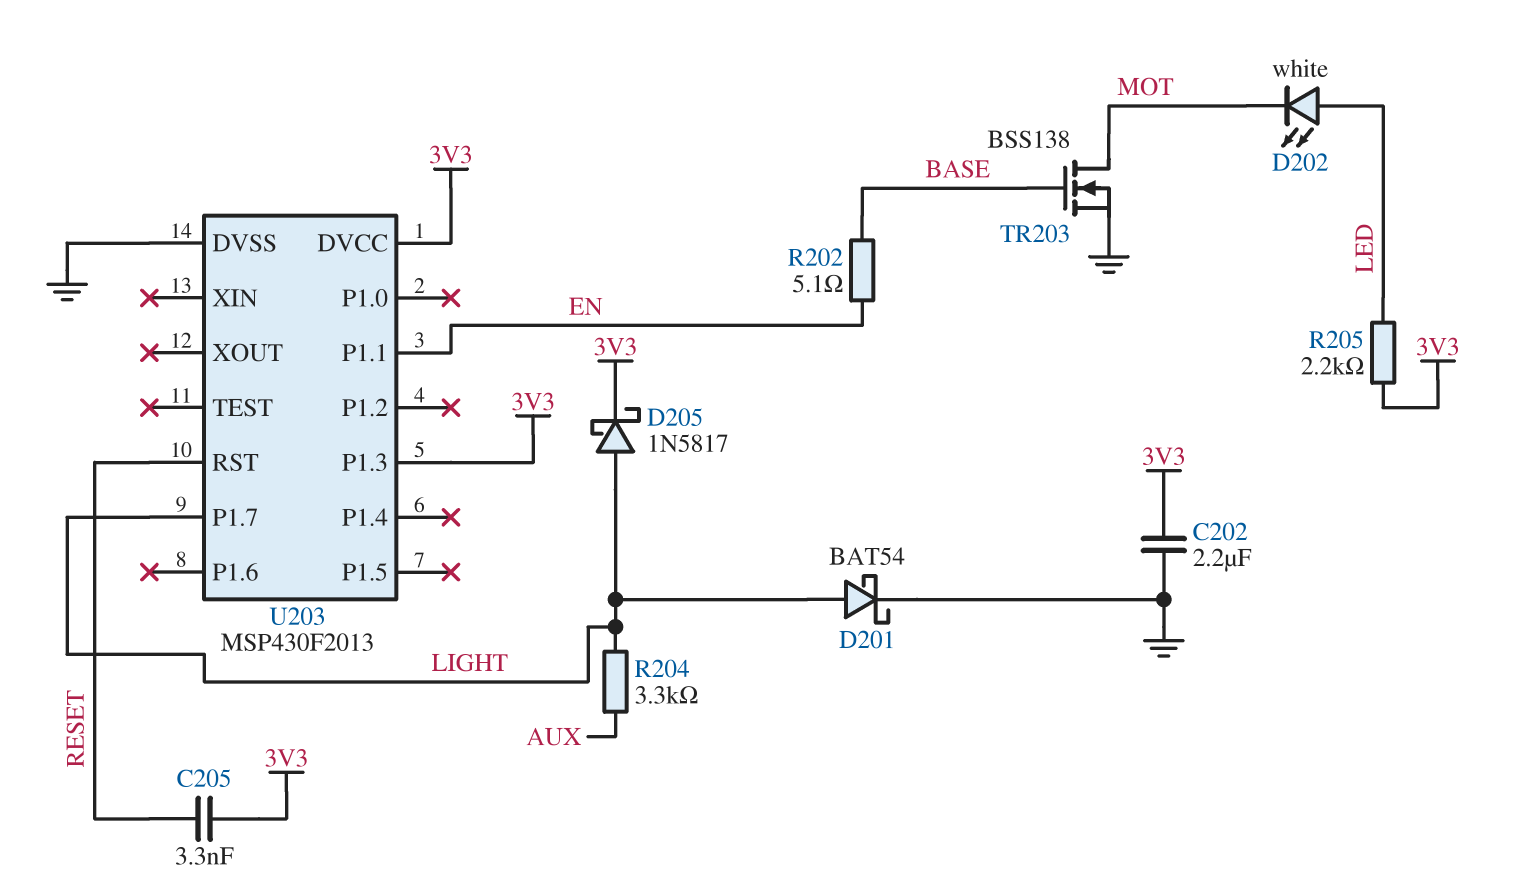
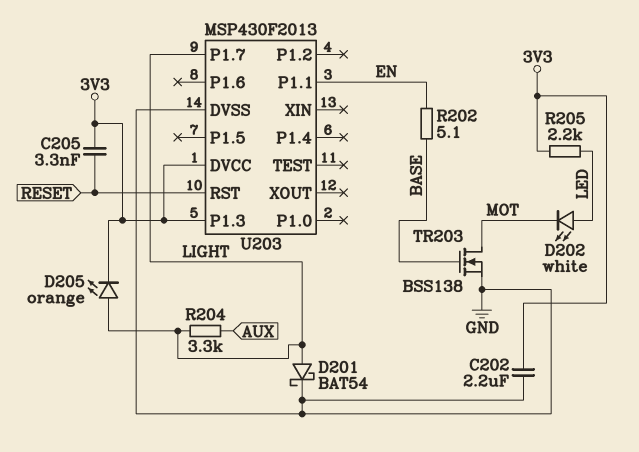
D205: schottky 1N5817 (A LIGHT, K 3V3) -> LED orange (A LIGHT, K 3V3)

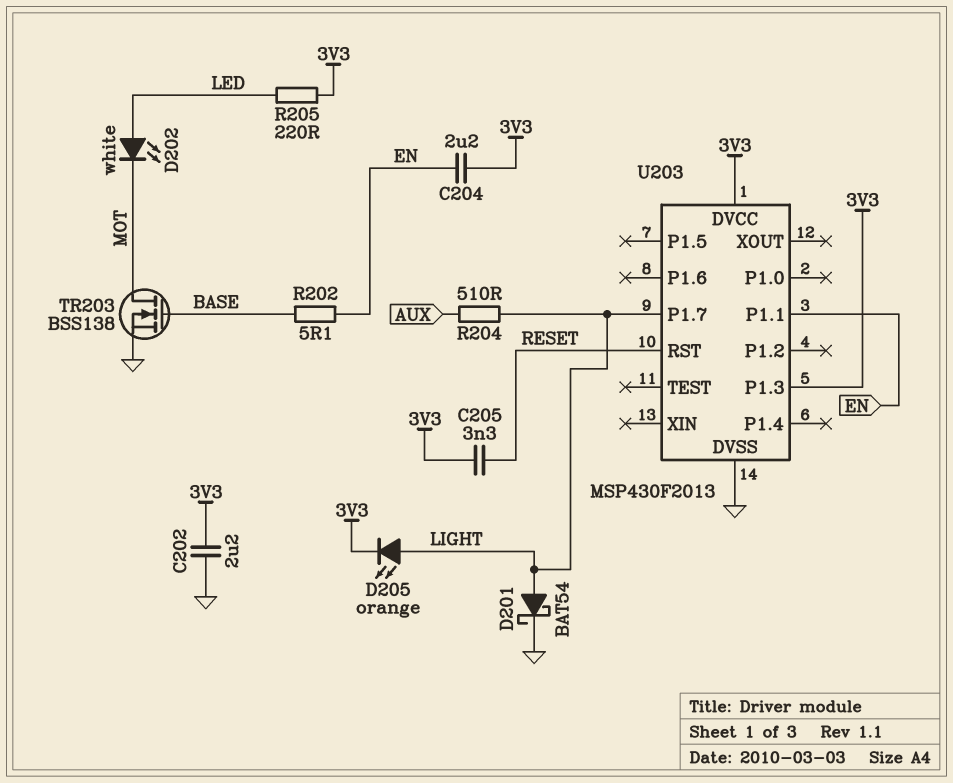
C204: none -> 2.2uF (3V3, EN)
R204: 3.3k (AUX, LIGHT) -> 510 (AUX, LIGHT)
R205: 2.2k (3V3, LED) -> 220 (3V3, LED)

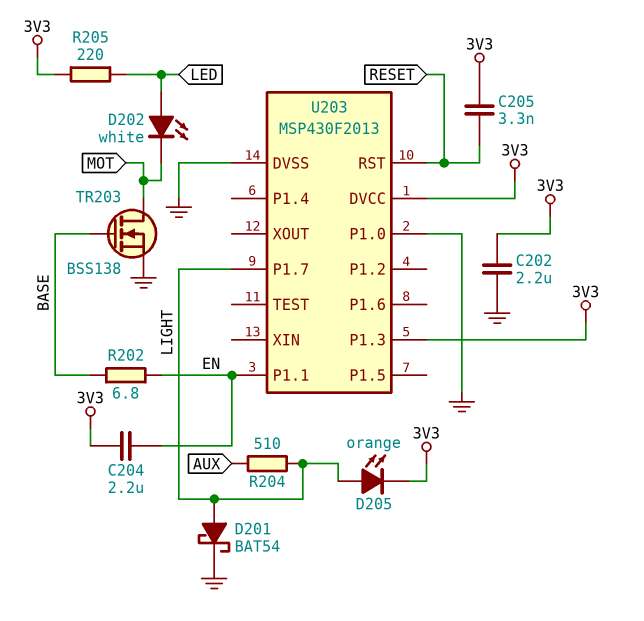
R202: 5.1 (BASE, EN) -> 6.8 (BASE, EN)
U203 pin P1.0: none -> GND

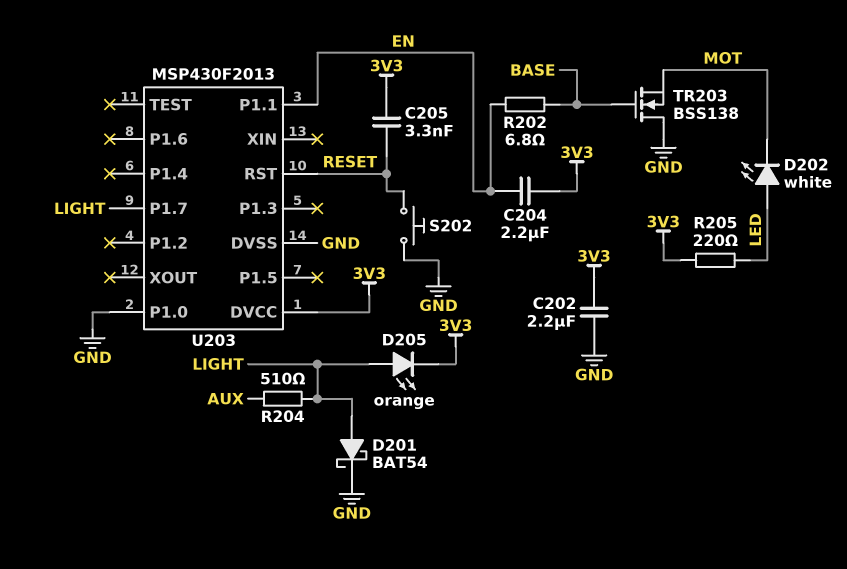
S202: none -> button (GND, RESET)
TR203: NMOS BSS138 (G BASE, D MOT, S GND) -> NMOS BSS138 (G BASE, D GND, S MOT)
U203 pin P1.3: 3V3 -> none

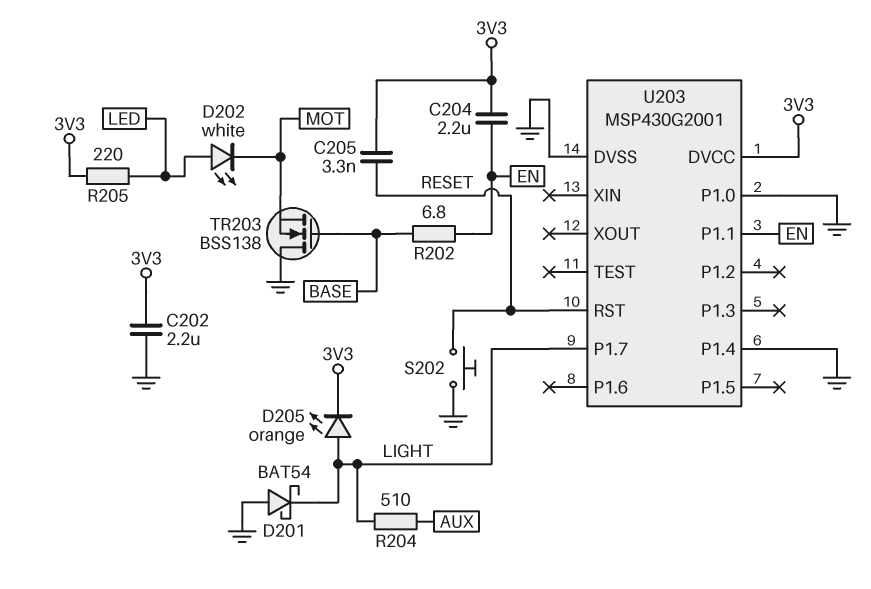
D201: schottky BAT54 (A LIGHT, K GND) -> schottky BAT54 (A GND, K LIGHT)
U203: MSP430F2013 -> MSP430G2001
U203 pin P1.4: none -> GND

